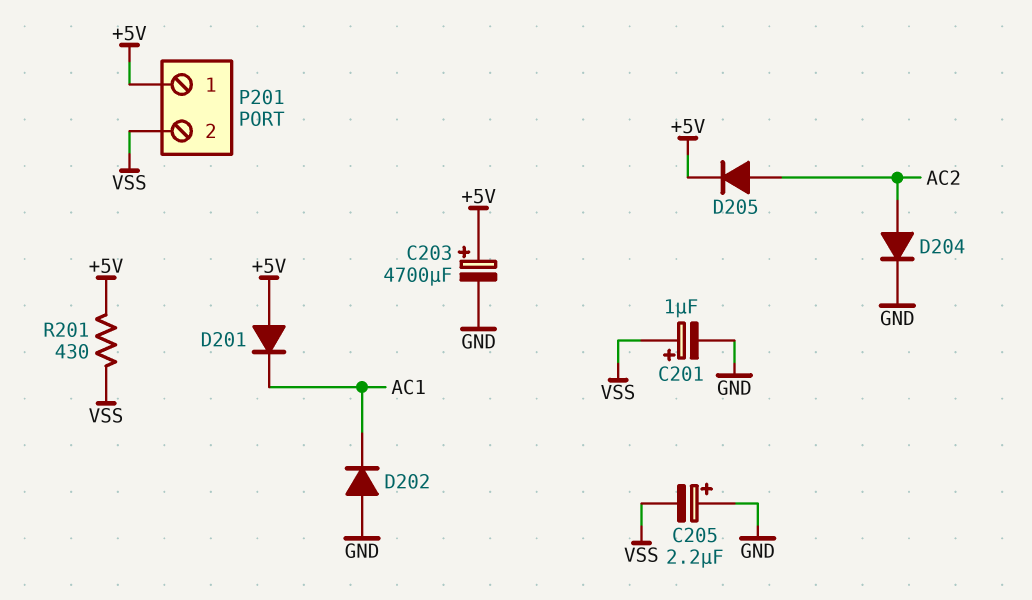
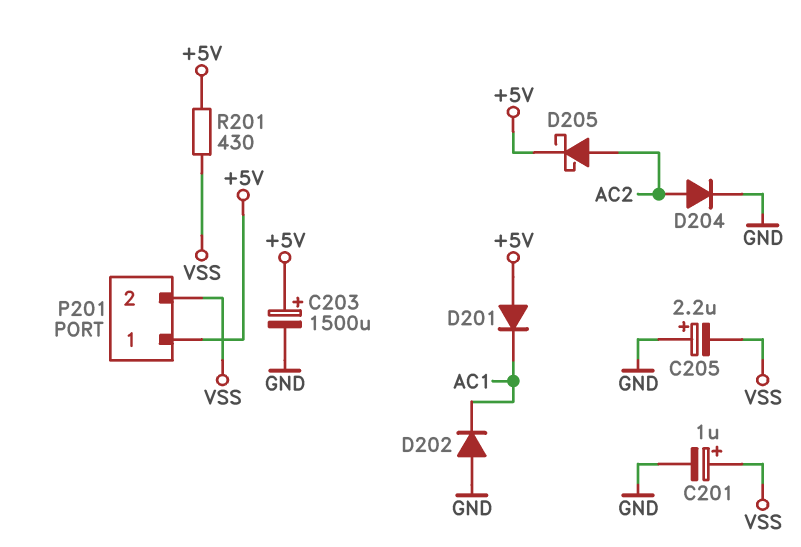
C203: 4700uF (plus +5V, minus GND) -> 1500uF (plus +5V, minus GND)
D205: diode (A AC2, K +5V) -> schottky (A AC2, K +5V)

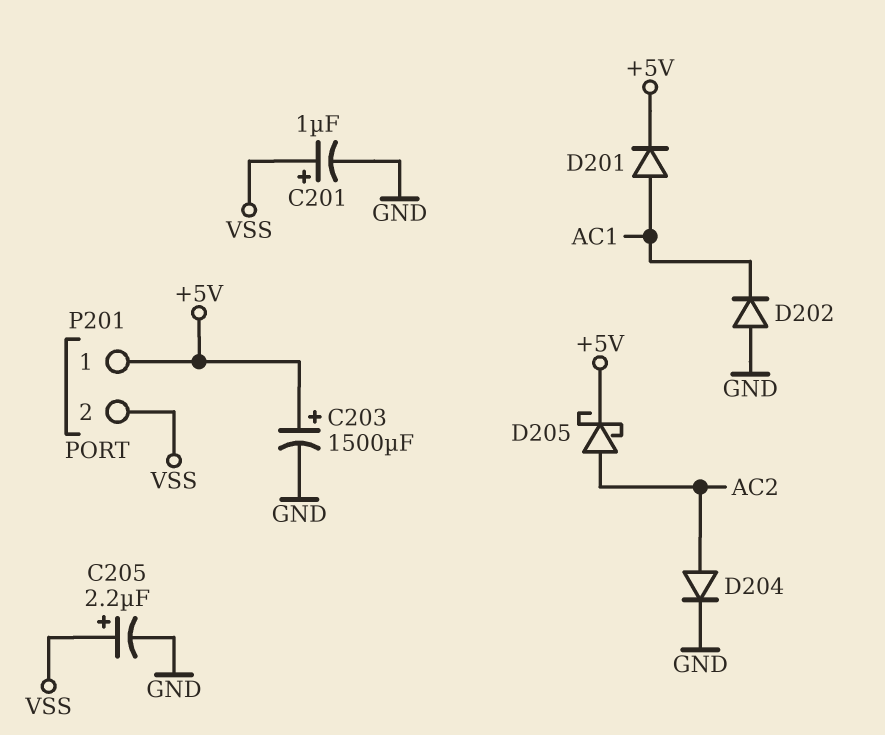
C205: 2.2uF (plus GND, minus VSS) -> 2.2uF (plus VSS, minus GND)
D201: diode (A +5V, K AC1) -> diode (A AC1, K +5V)
R201: 430 (+5V, VSS) -> none

